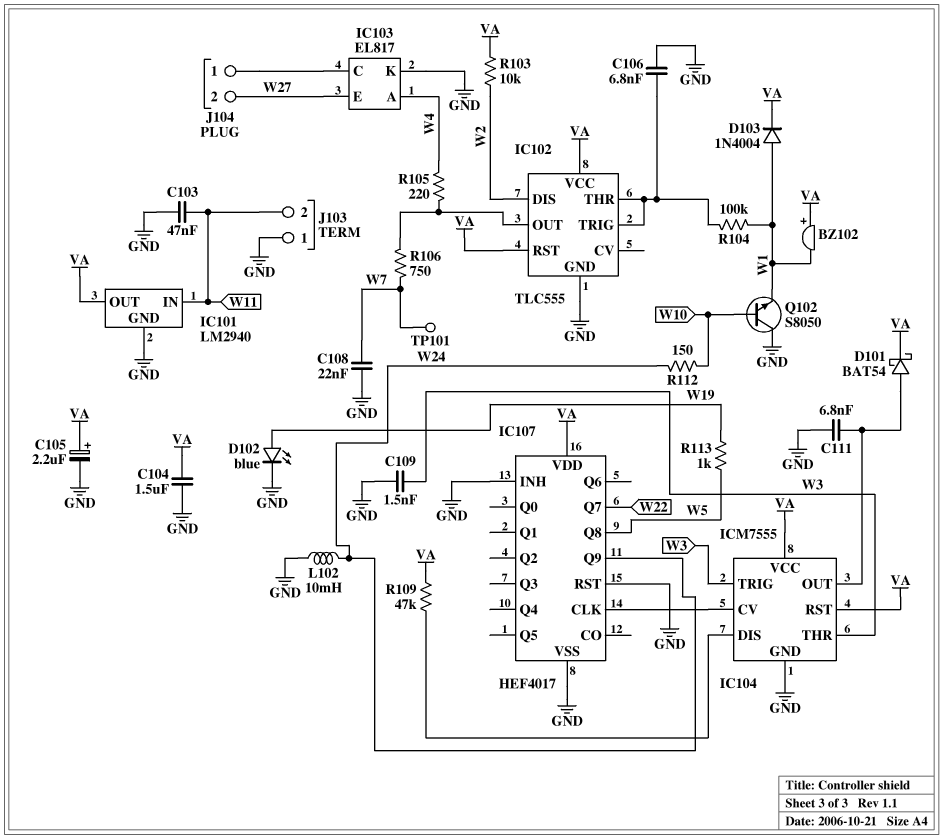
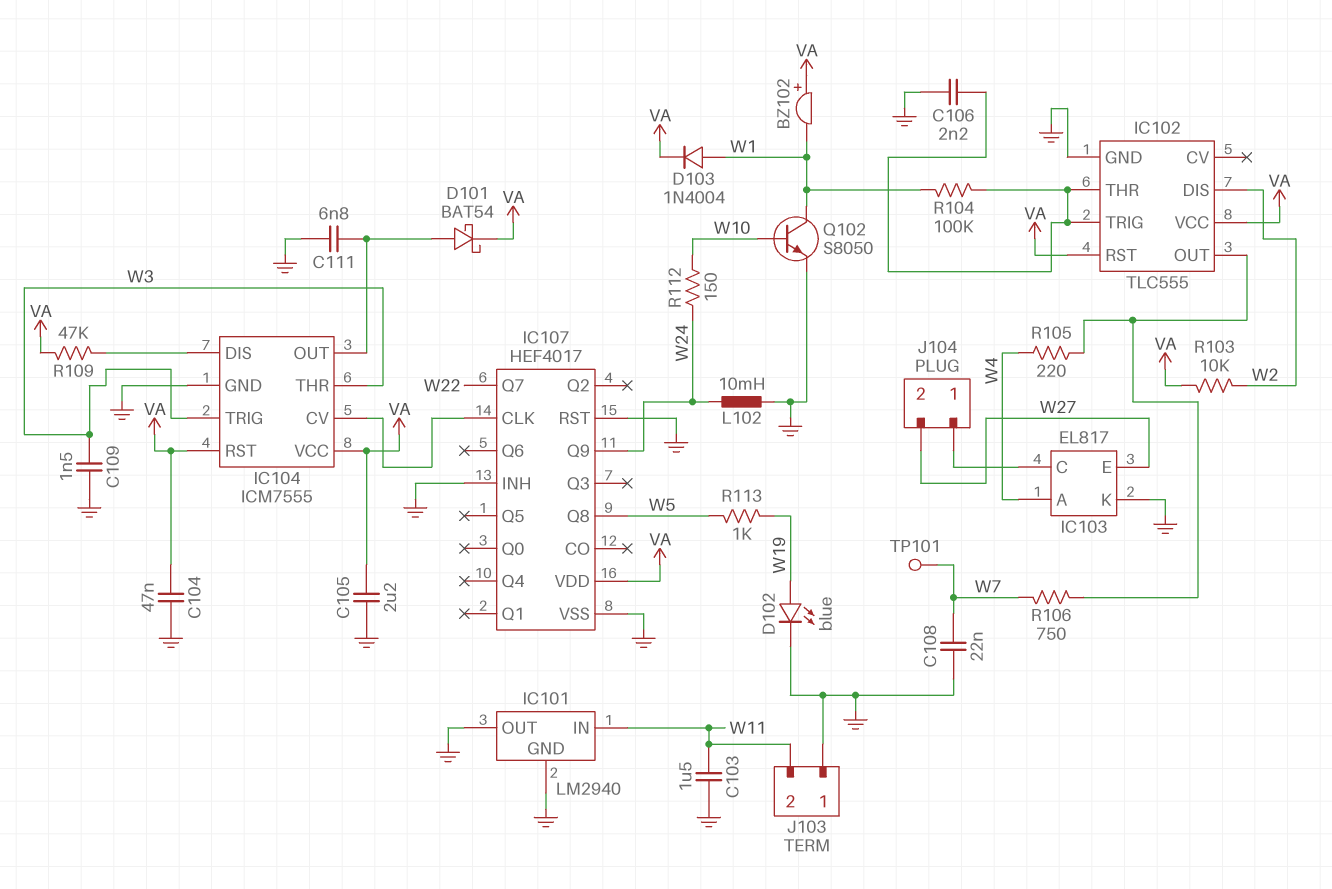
C103: 47nF (GND, W11) -> 1.5uF (GND, W11)
C104: 1.5uF (GND, VA) -> 47nF (GND, VA)
C105: 2.2uF (plus VA, minus GND) -> 2.2uF (GND, VA)
C106: 6.8nF (GND, IC102/THR) -> 2.2nF (GND, IC102/THR)
IC101 pin OUT: VA -> GND
Q102: NPN S8050 (B W10, C GND, E W1) -> NPN S8050 (B W10, C W1, E GND)

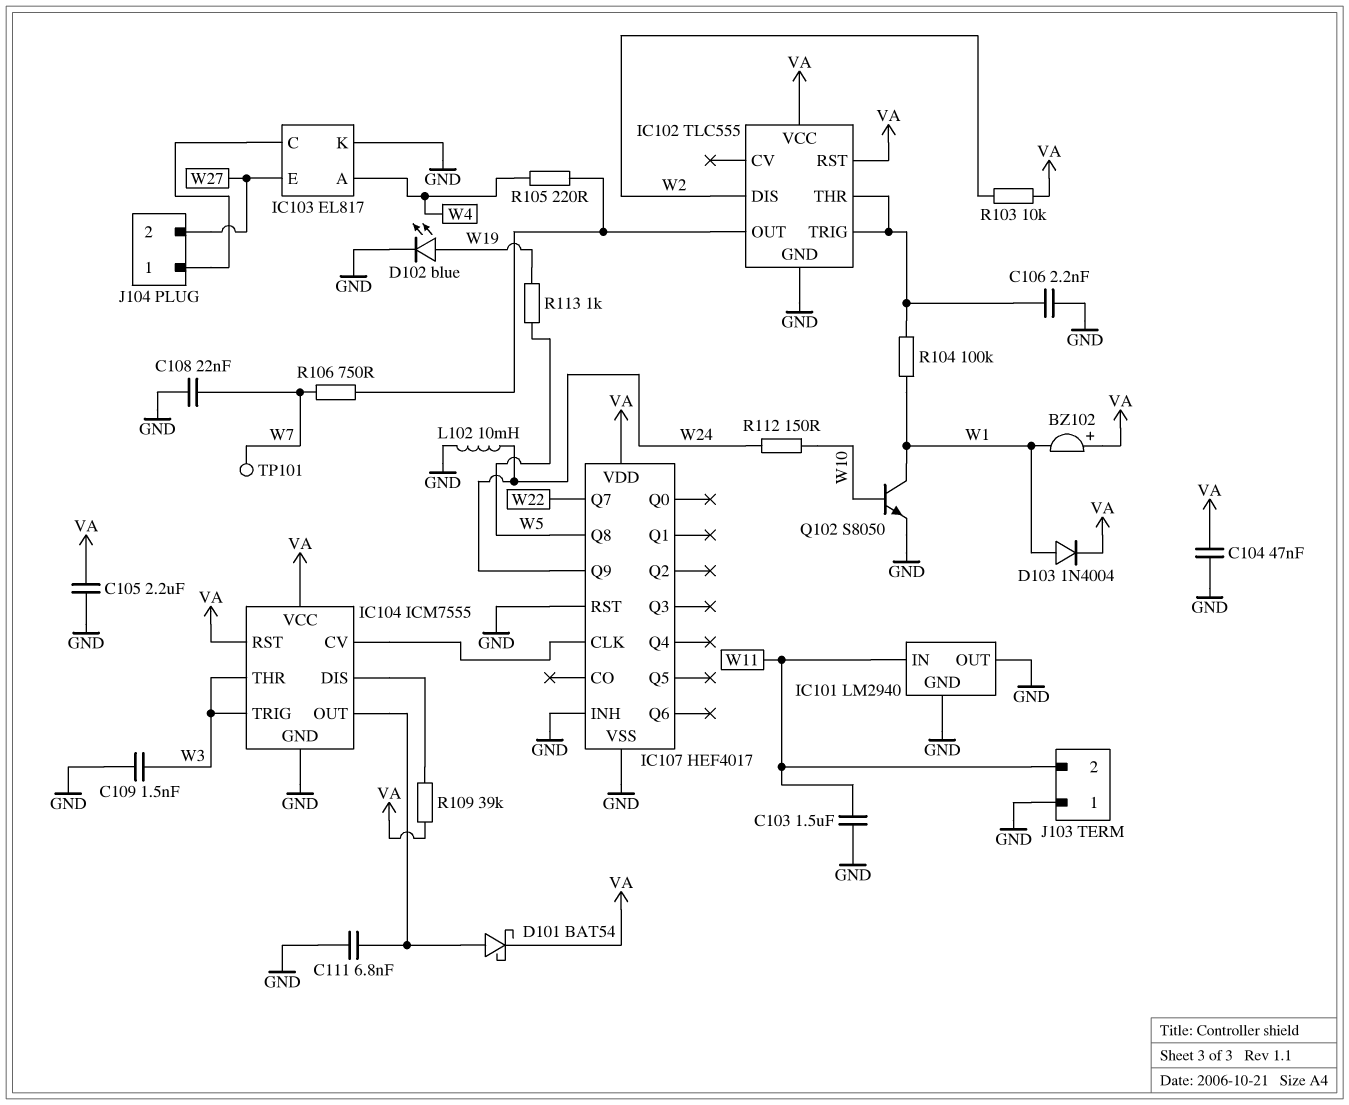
R109: 47k (IC104/DIS, VA) -> 39k (IC104/DIS, VA)

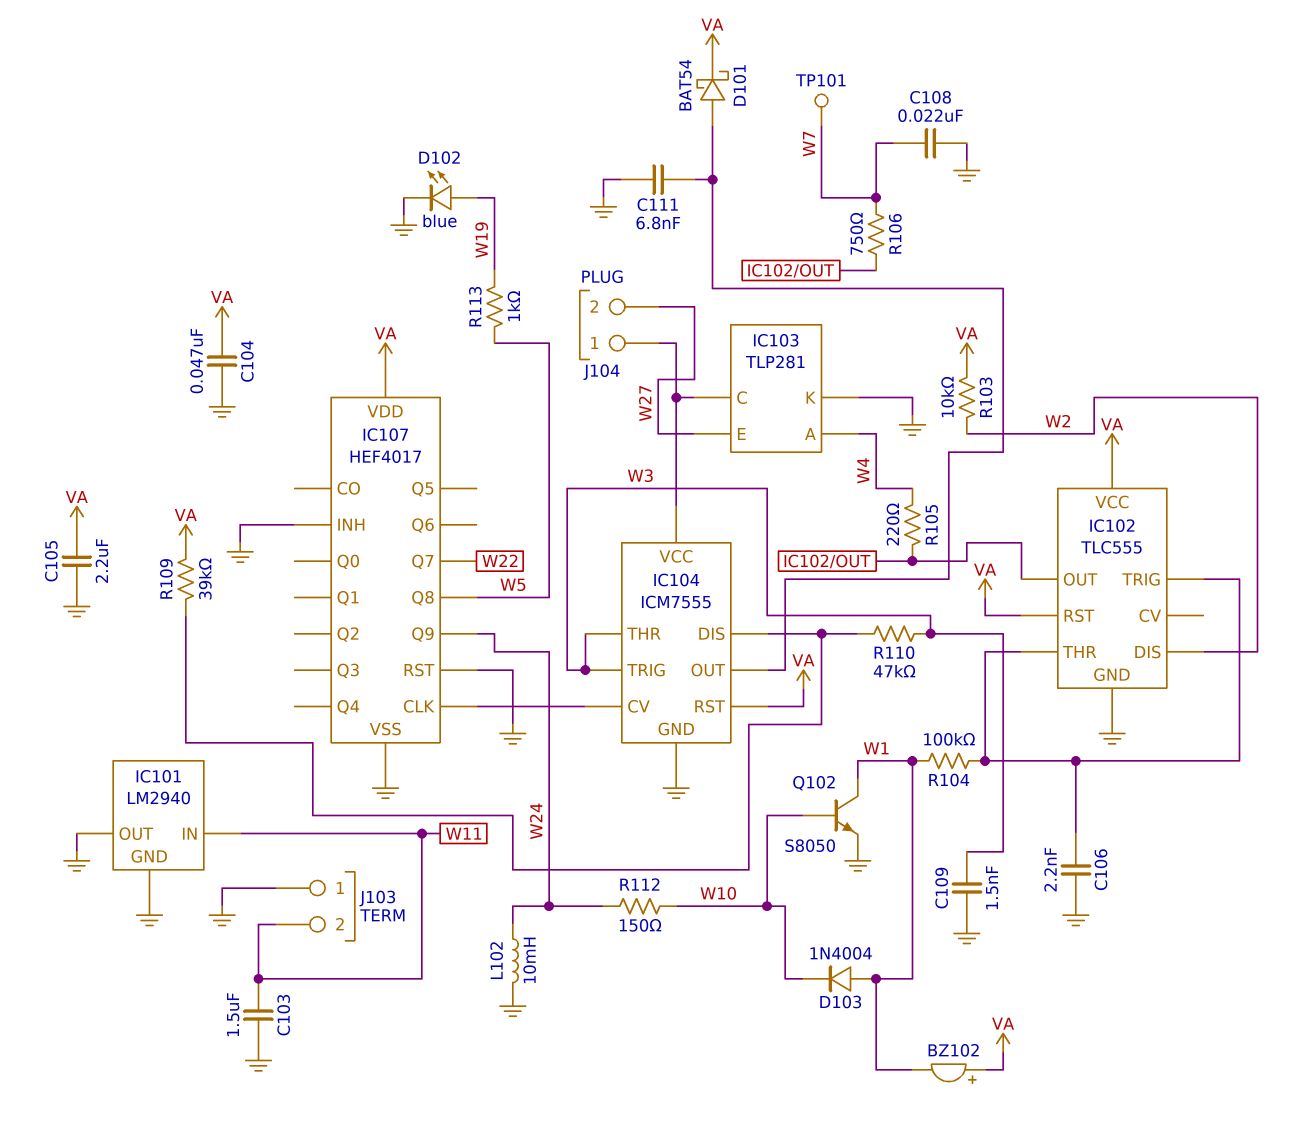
D103: diode 1N4004 (A W1, K VA) -> diode 1N4004 (A W1, K W10)
IC103: EL817 -> TLP281
IC104 pin VCC: VA -> IC103/C
R110: none -> 47k (IC104/DIS, W3)

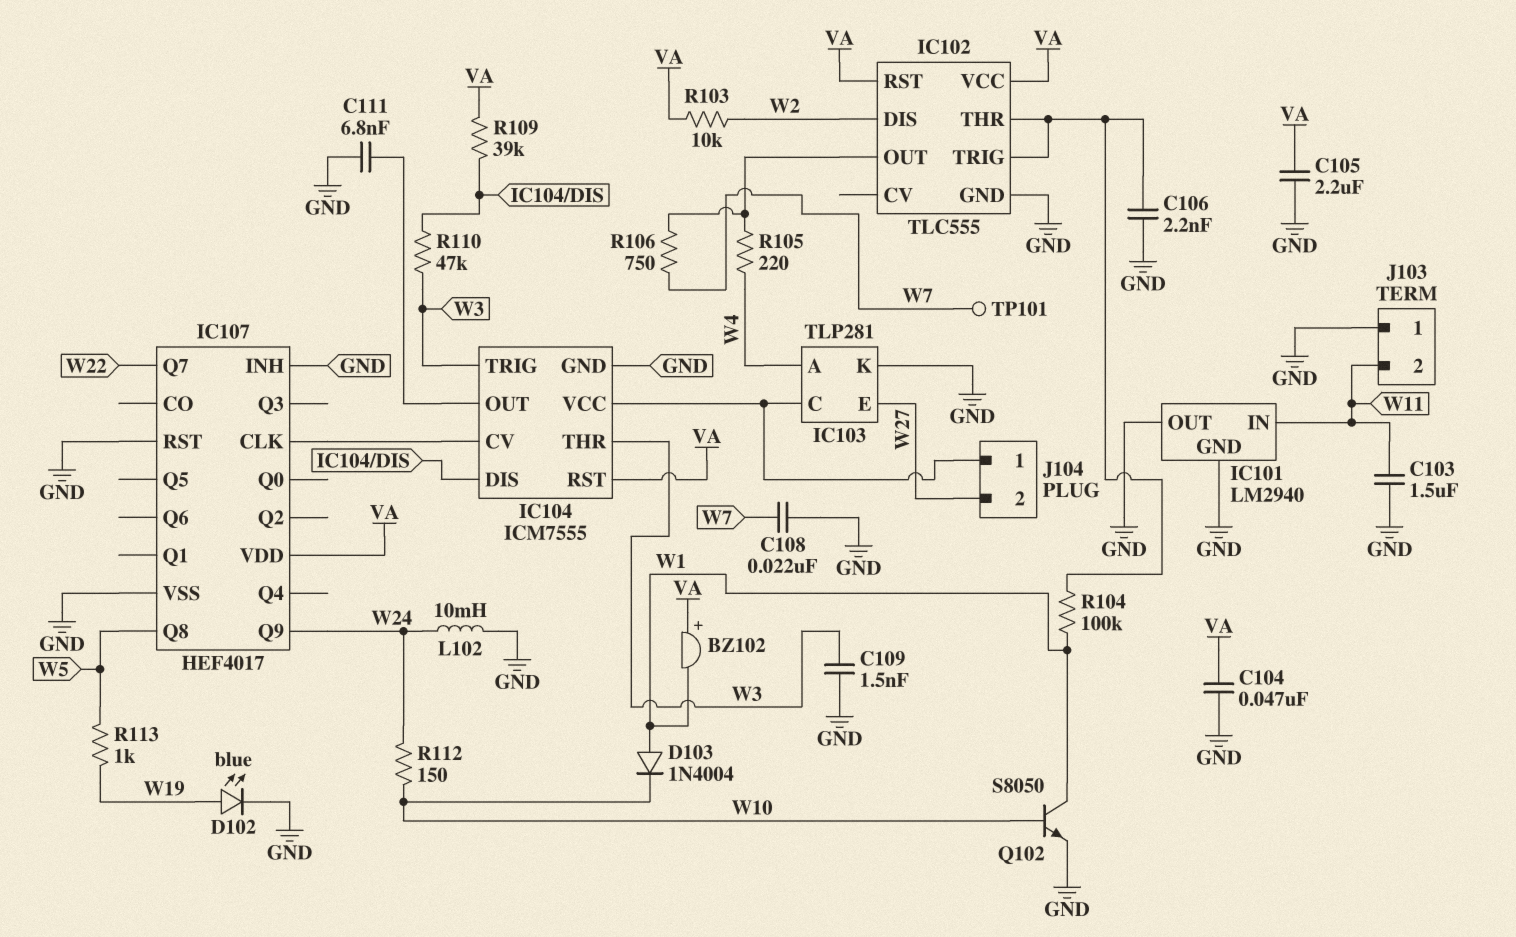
D101: schottky BAT54 (A IC104/OUT, K VA) -> none

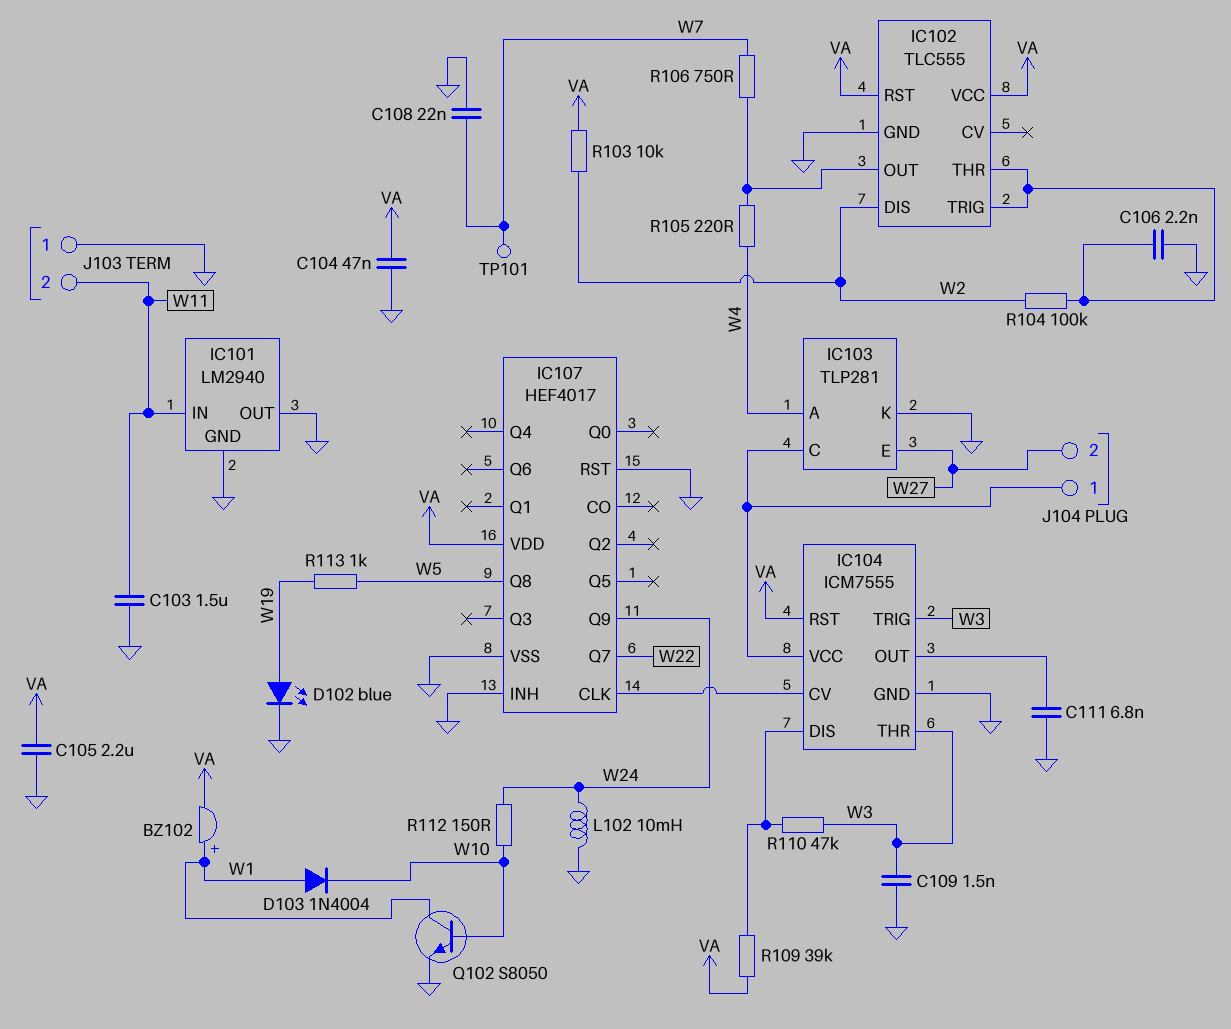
BZ102: buzzer (plus VA, minus W1) -> buzzer (plus W1, minus VA)
R104: 100k (IC102/THR, W1) -> 100k (IC102/THR, W2)

